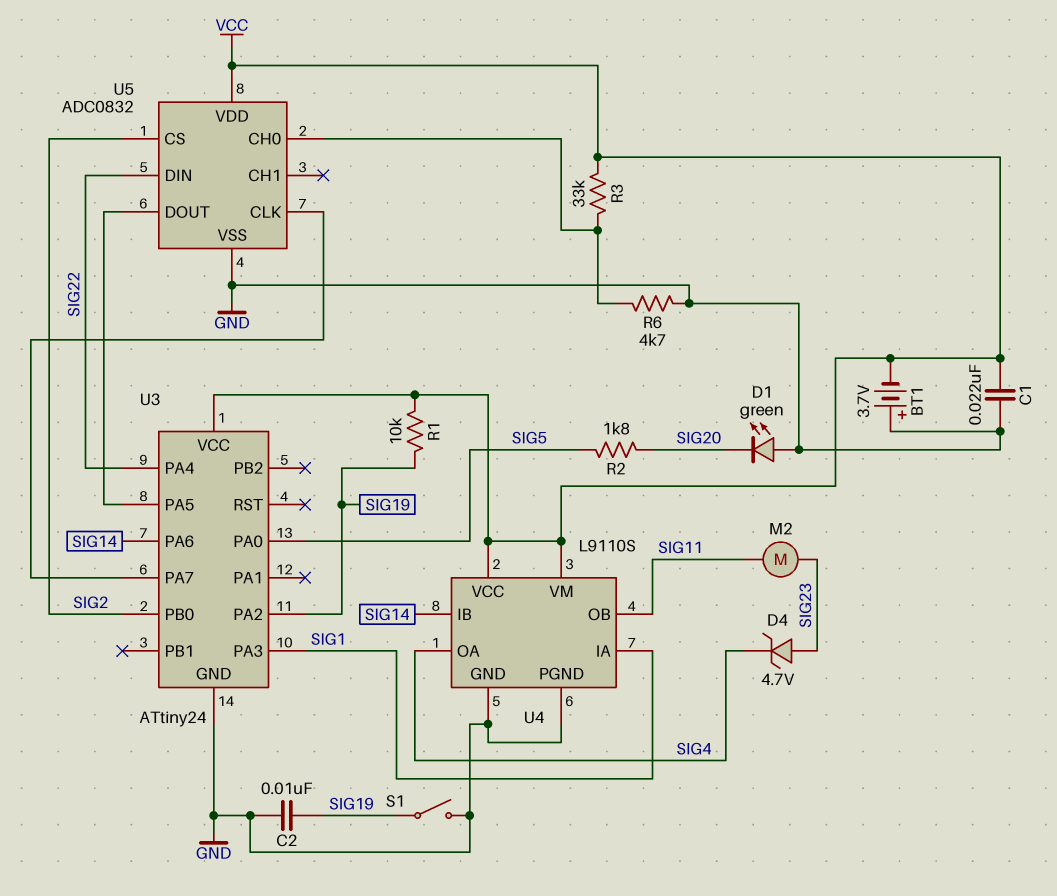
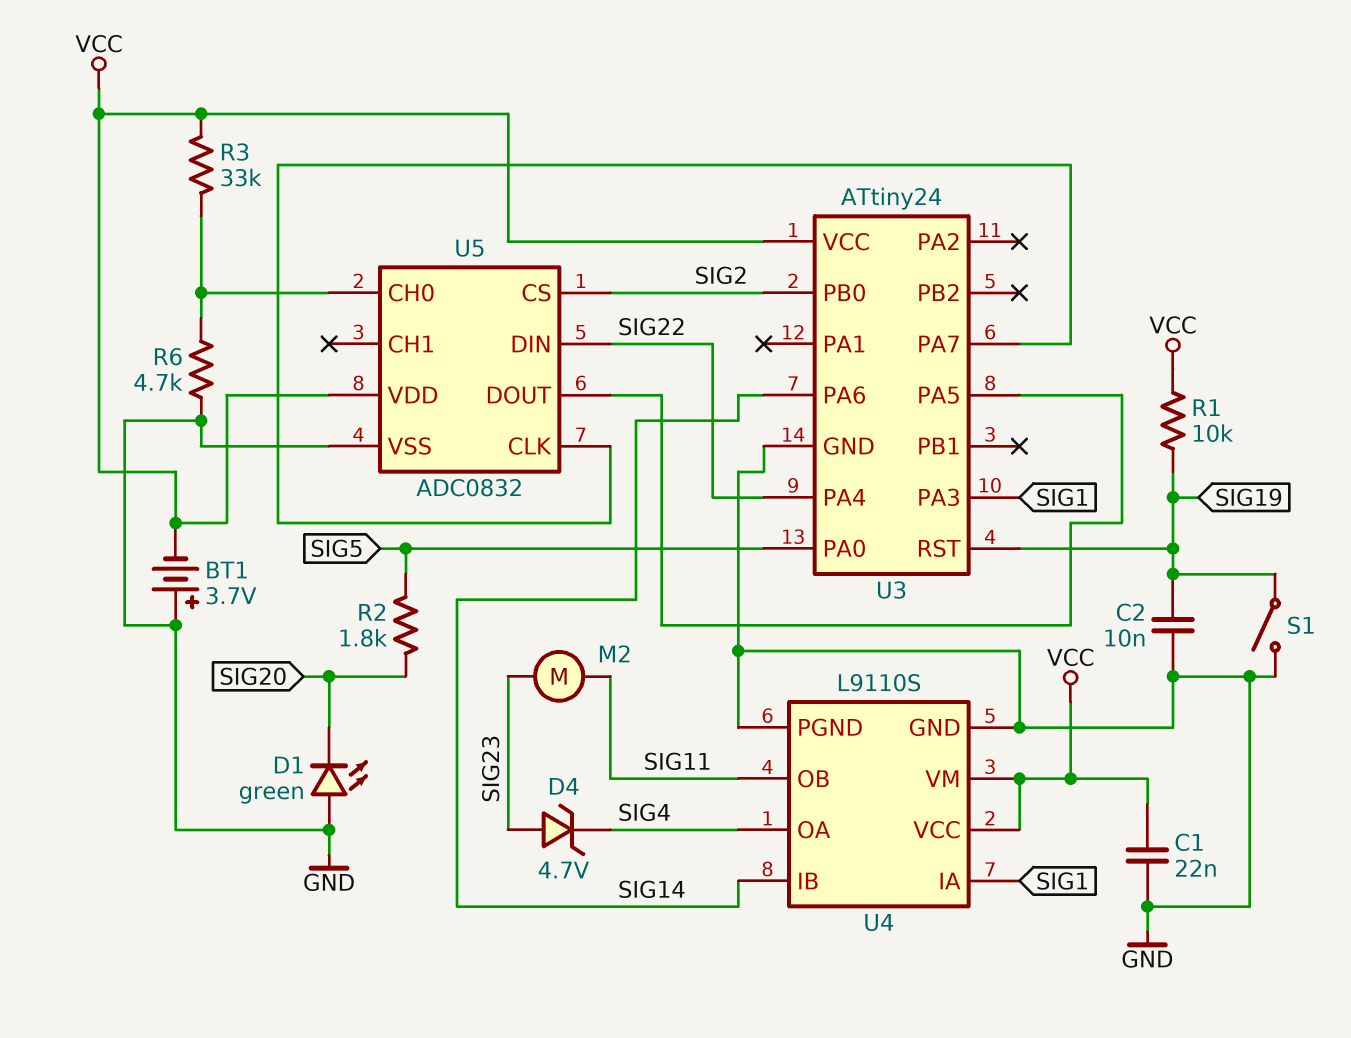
U3 pin PA2: SIG19 -> none
U3 pin RST: none -> SIG19

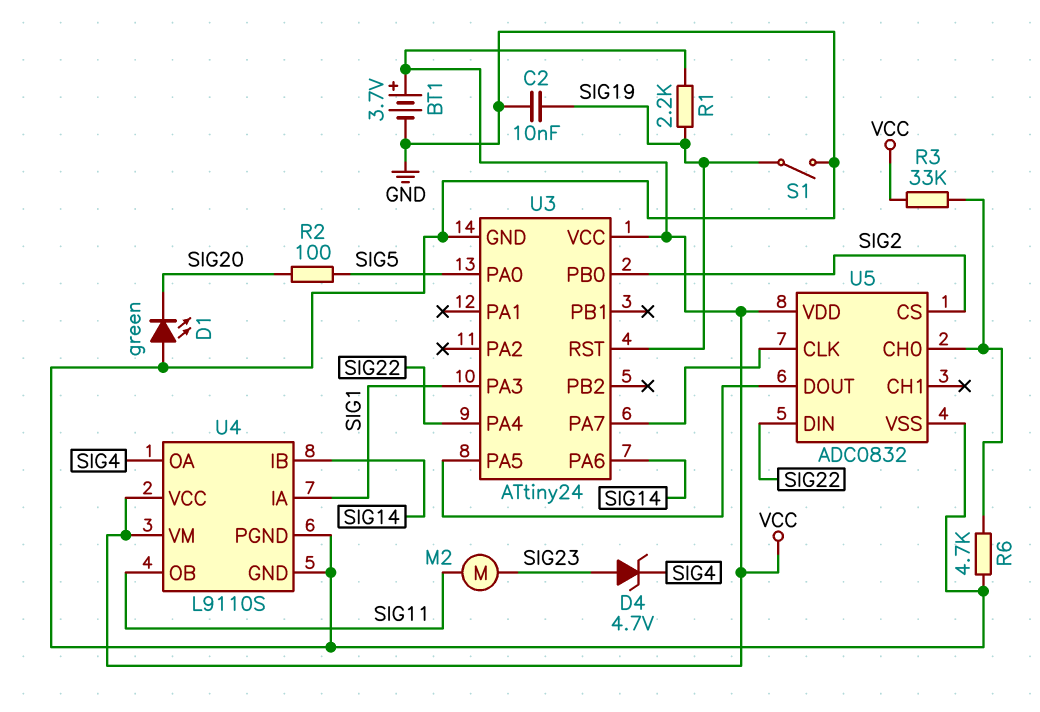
BT1: 3.7V (plus GND, minus VCC) -> 3.7V (plus VCC, minus GND)
C1: 22nF (GND, VCC) -> none
R1: 10k (SIG19, VCC) -> 2.2k (SIG19, VCC)
R2: 1.8k (SIG5, SIG20) -> 100 (SIG5, SIG20)

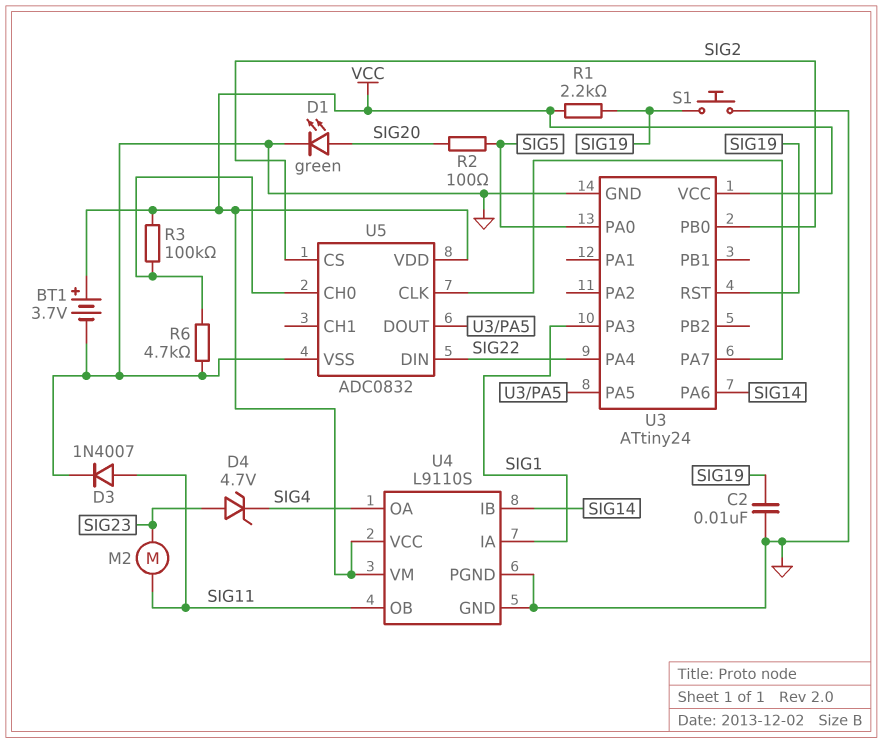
D1: LED green (A GND, K SIG20) -> LED green (A SIG20, K GND)
D3: none -> diode 1N4007 (A SIG11, K GND)
R3: 33k (U5/CH0, VCC) -> 100k (U5/CH0, VCC)
S1: switch (GND, SIG19) -> button (GND, SIG19)

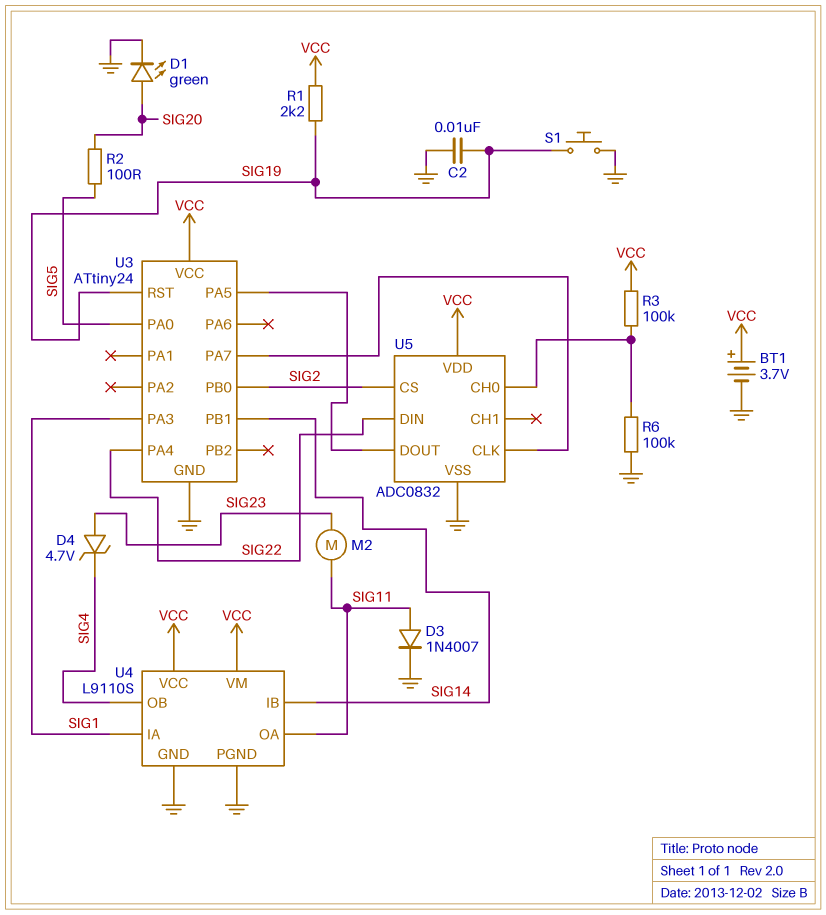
R6: 4.7k (GND, U5/CH0) -> 100k (GND, U5/CH0)
U3 pin PA6: SIG14 -> none
U3 pin PB1: none -> SIG14
U4 pin OA: SIG4 -> SIG11
U4 pin OB: SIG11 -> SIG4

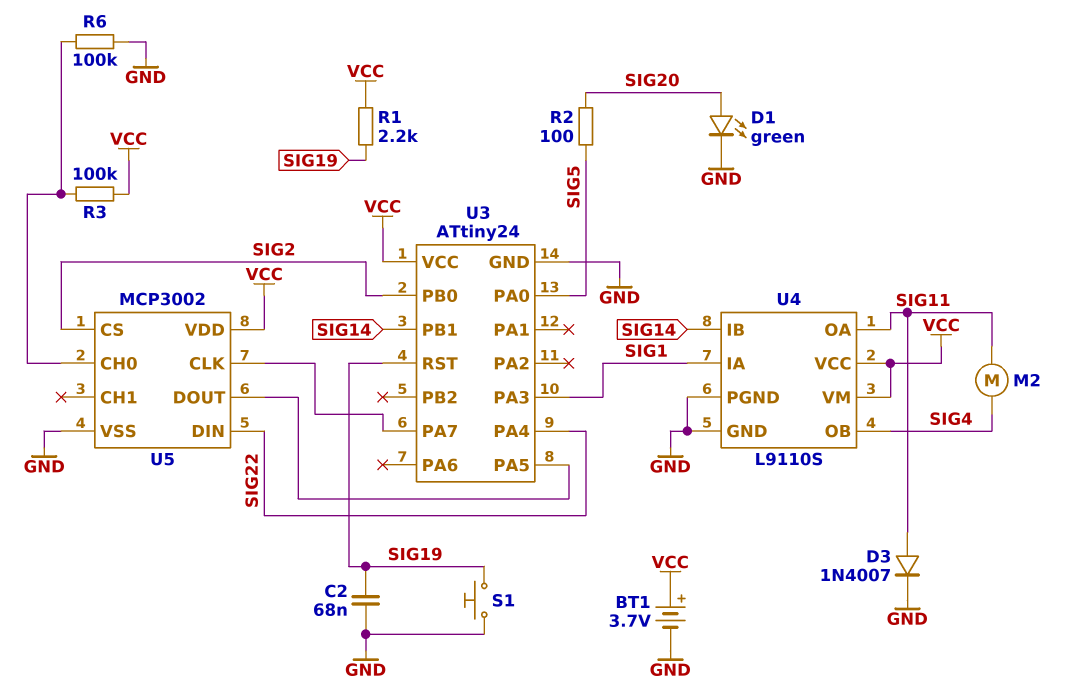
C2: 10nF (GND, SIG19) -> 68nF (GND, SIG19)
D4: zener 4.7V (A SIG23, K SIG4) -> none
M2: motor (SIG11, SIG23) -> motor (SIG4, SIG11)
U5: ADC0832 -> MCP3002

